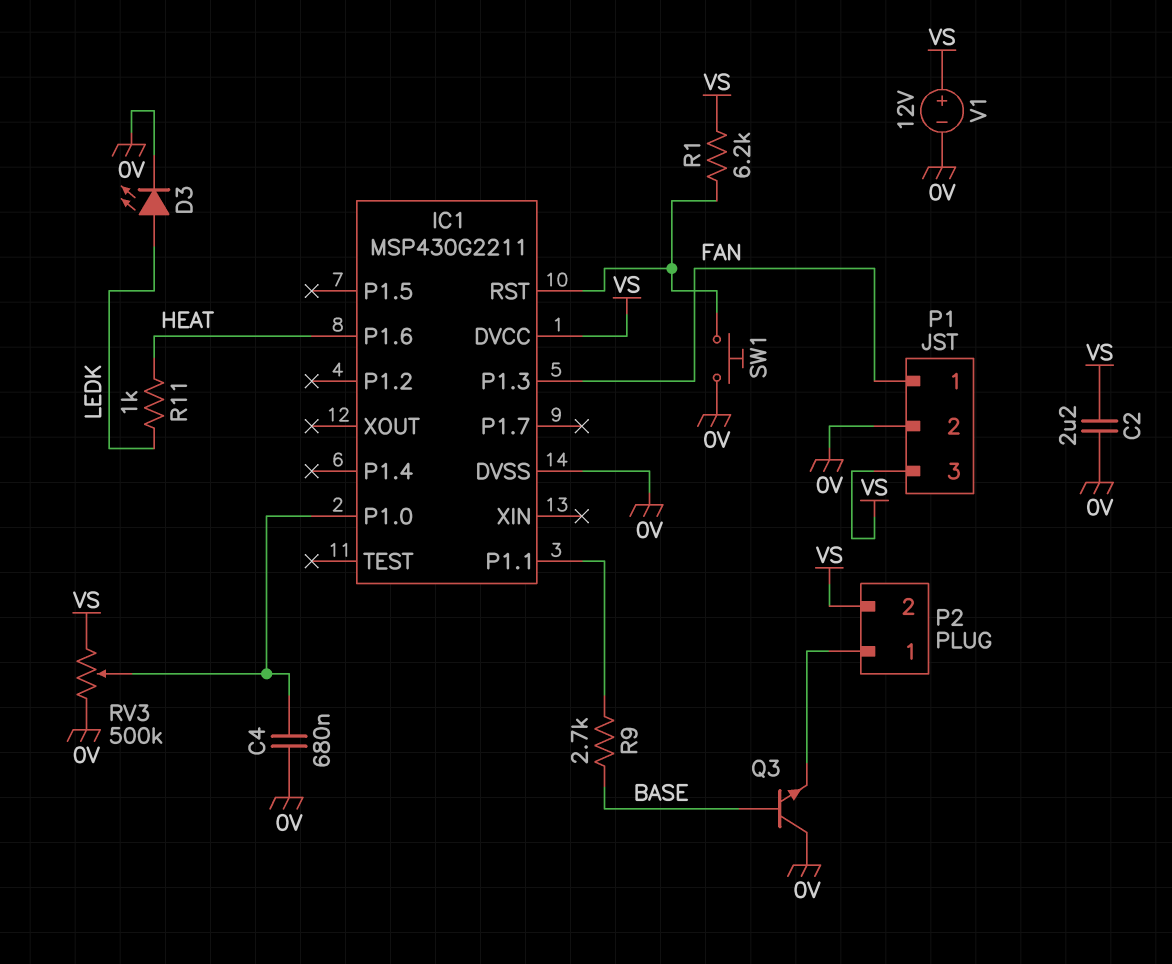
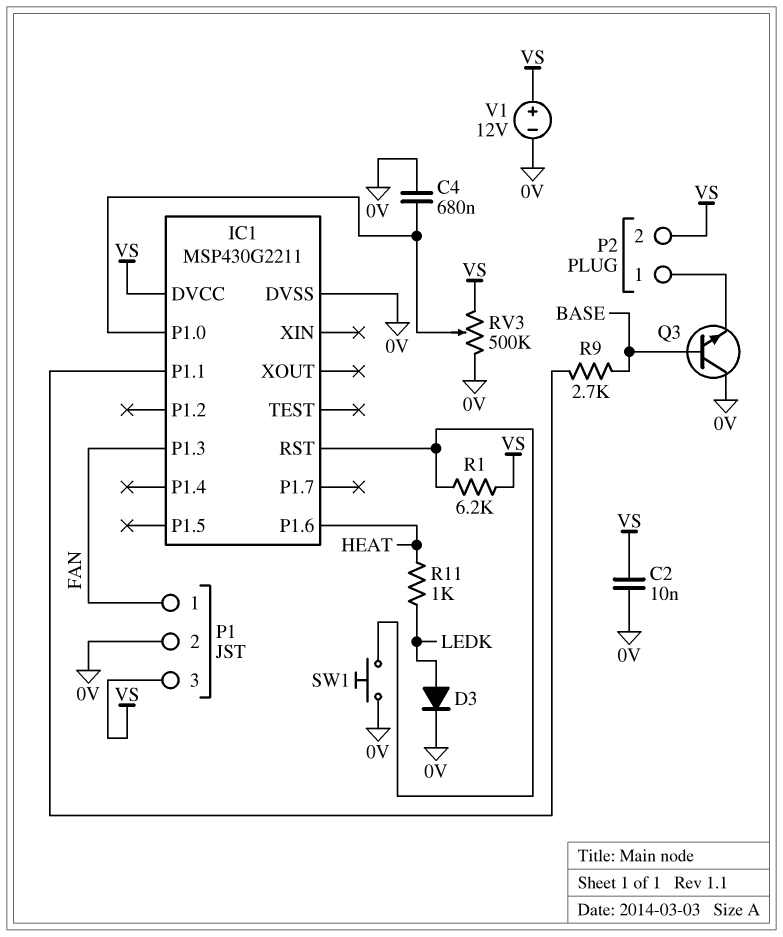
C2: 2.2uF (0V, VS) -> 10nF (0V, VS)
D3: LED (A LEDK, K 0V) -> diode (A LEDK, K 0V)

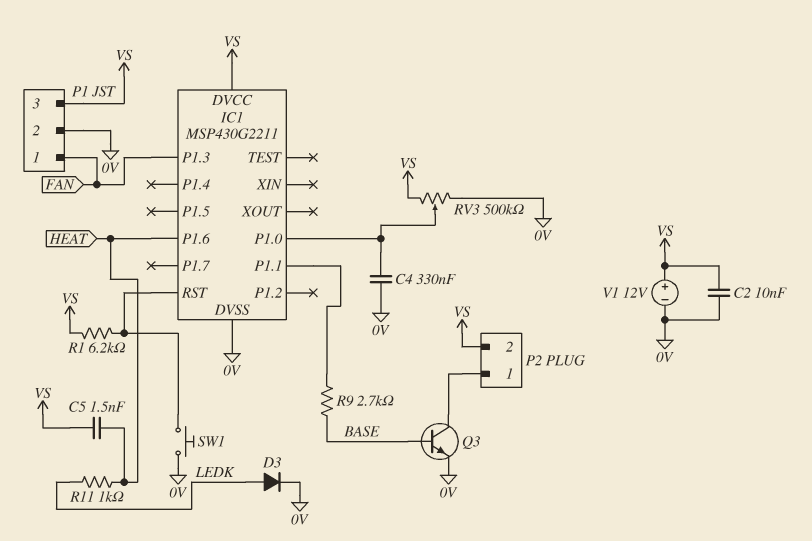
C4: 680nF (0V, IC1/P1.0) -> 330nF (0V, IC1/P1.0)
C5: none -> 1.5nF (HEAT, VS)
Q3: NPN (B BASE, C 0V, E P2/1) -> NPN (B BASE, C P2/1, E 0V)

